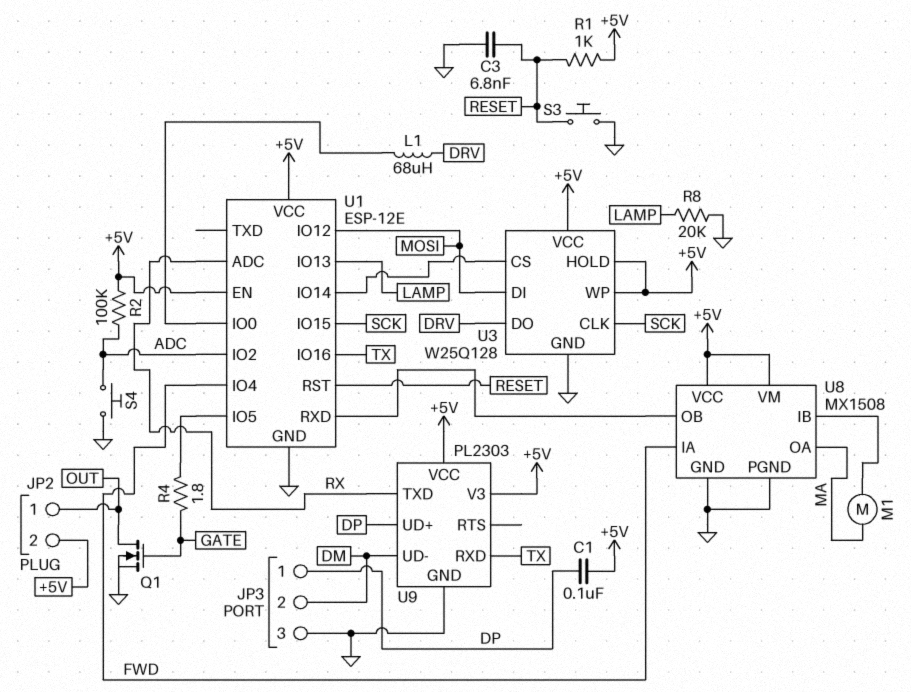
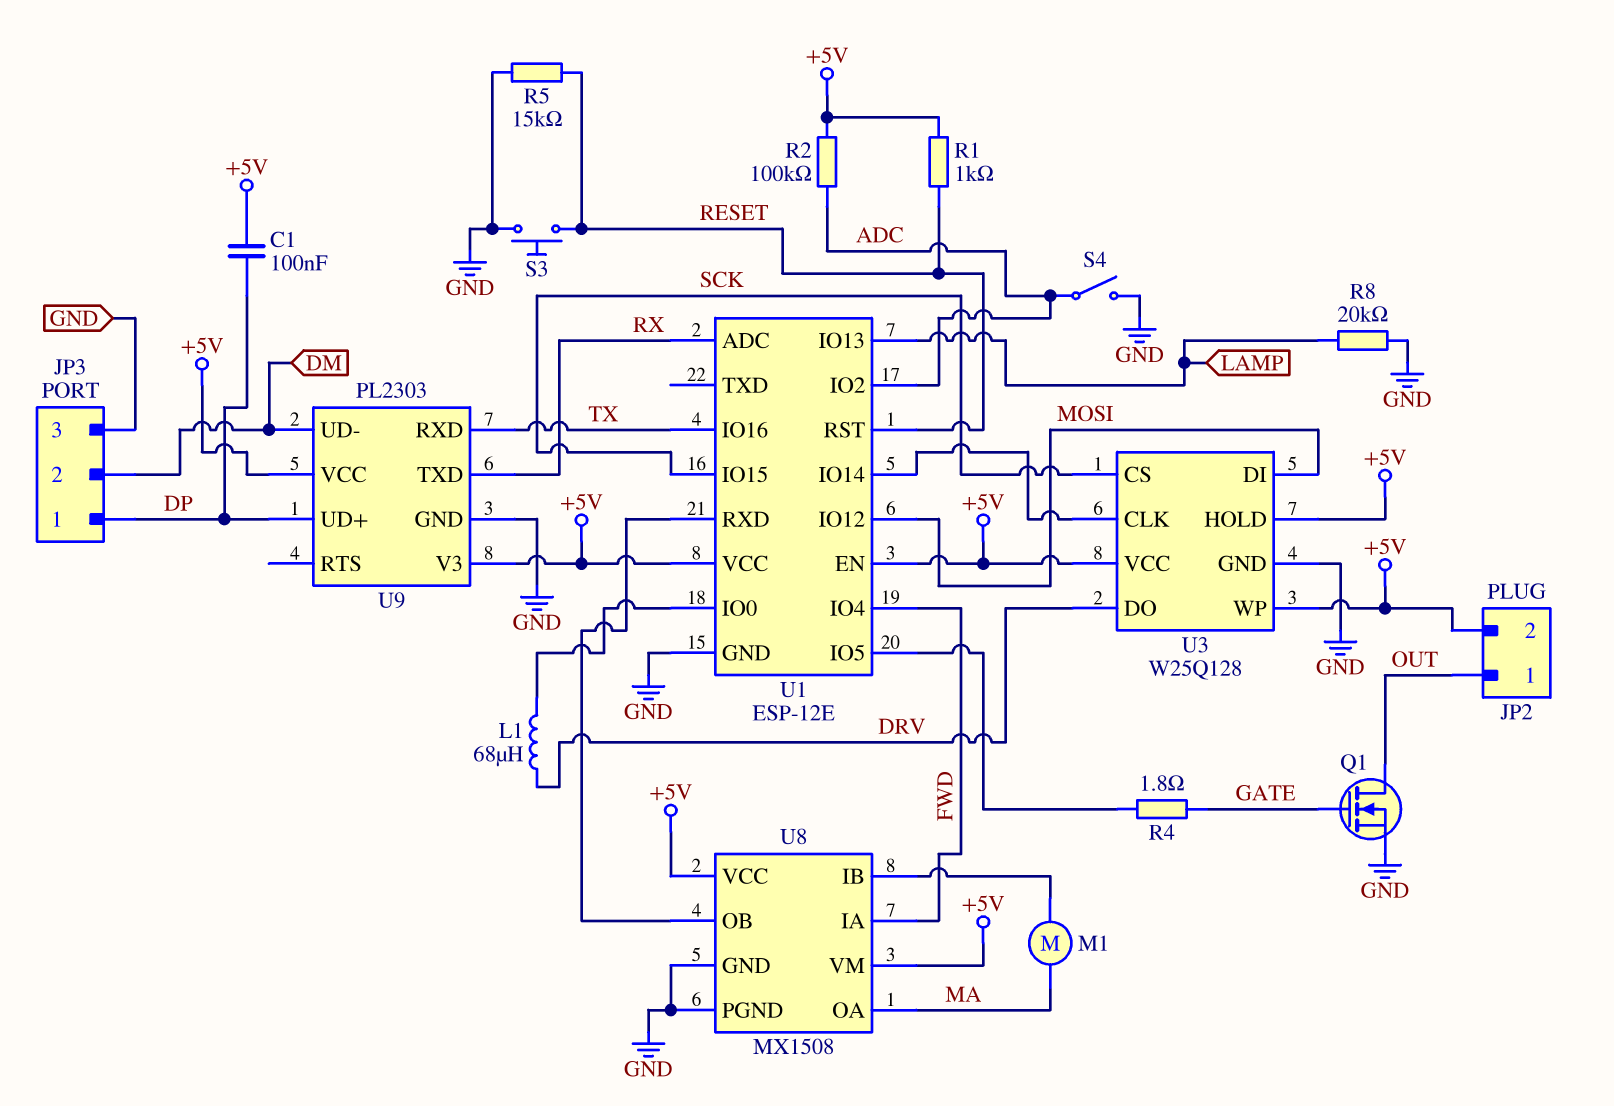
C3: 6.8nF (GND, RESET) -> none
R5: none -> 15k (GND, RESET)
S4: button (ADC, GND) -> switch (ADC, GND)
U3 pin CLK: SCK -> U1/IO14
U3 pin CS: U1/IO14 -> SCK

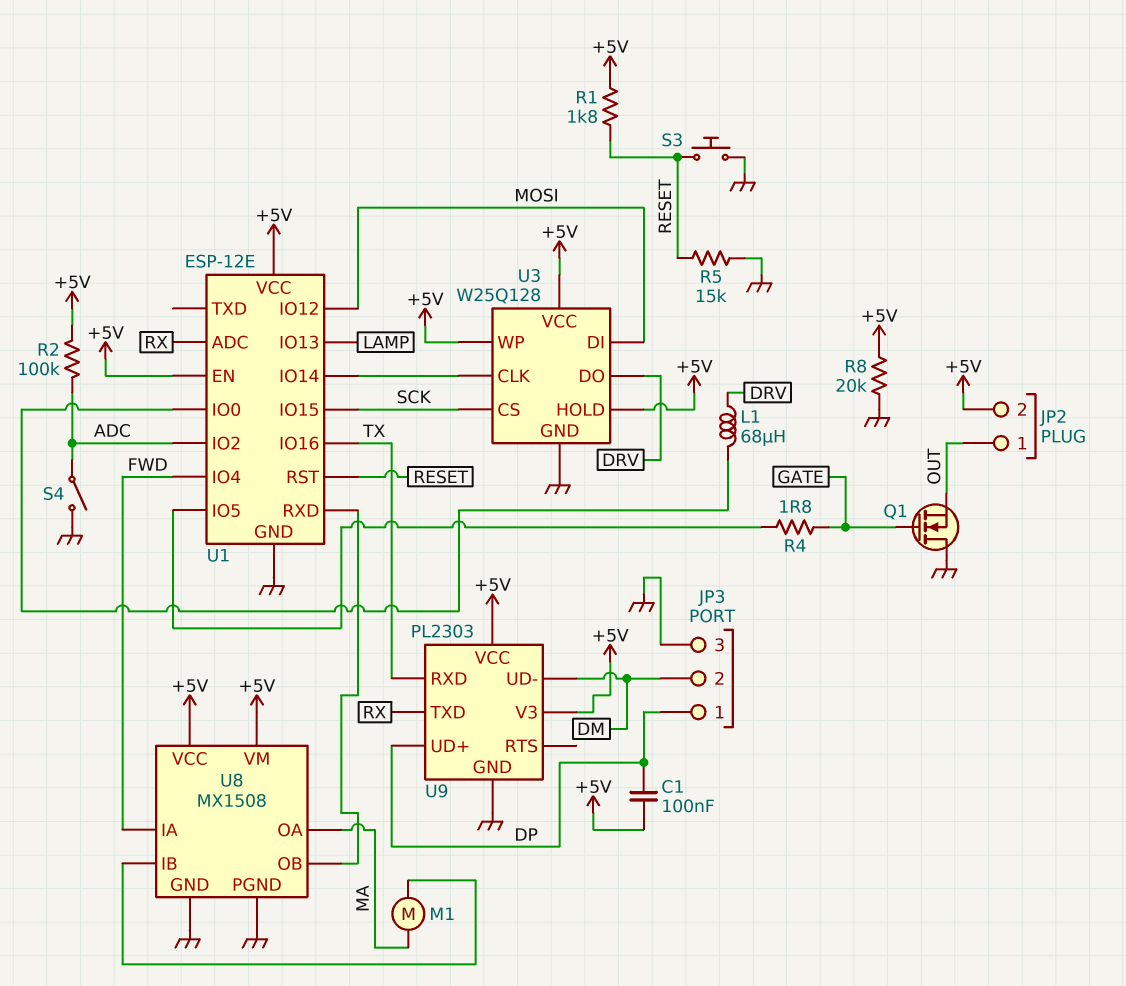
Q1: NMOS (G GATE, D OUT, S GND) -> NMOS (G GATE, D GND, S OUT)
R1: 1k (+5V, RESET) -> 1.8k (+5V, RESET)
R8: 20k (GND, LAMP) -> 20k (+5V, GND)

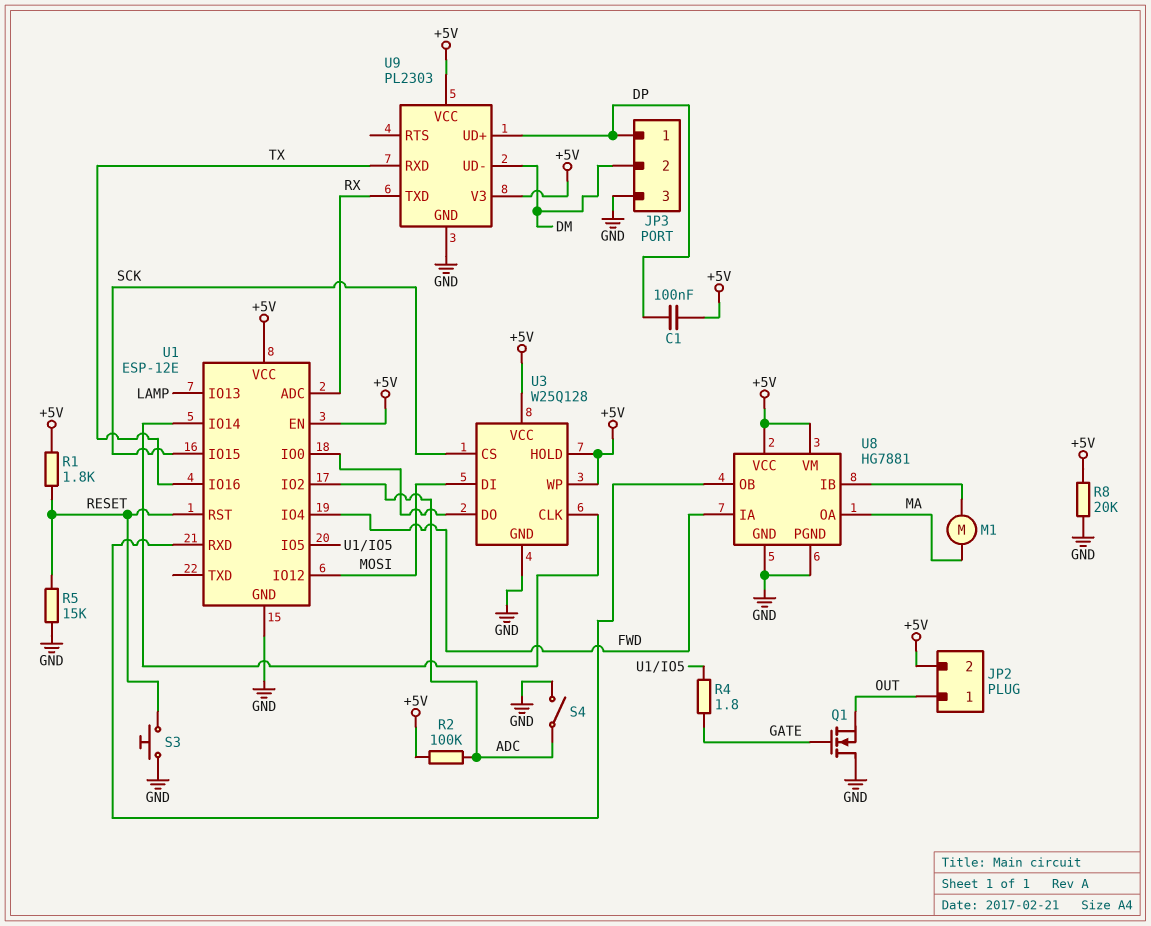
L1: 68uH (DRV, U1/IO0) -> none
U3 pin DO: DRV -> U1/IO0
U8: MX1508 -> HG7881

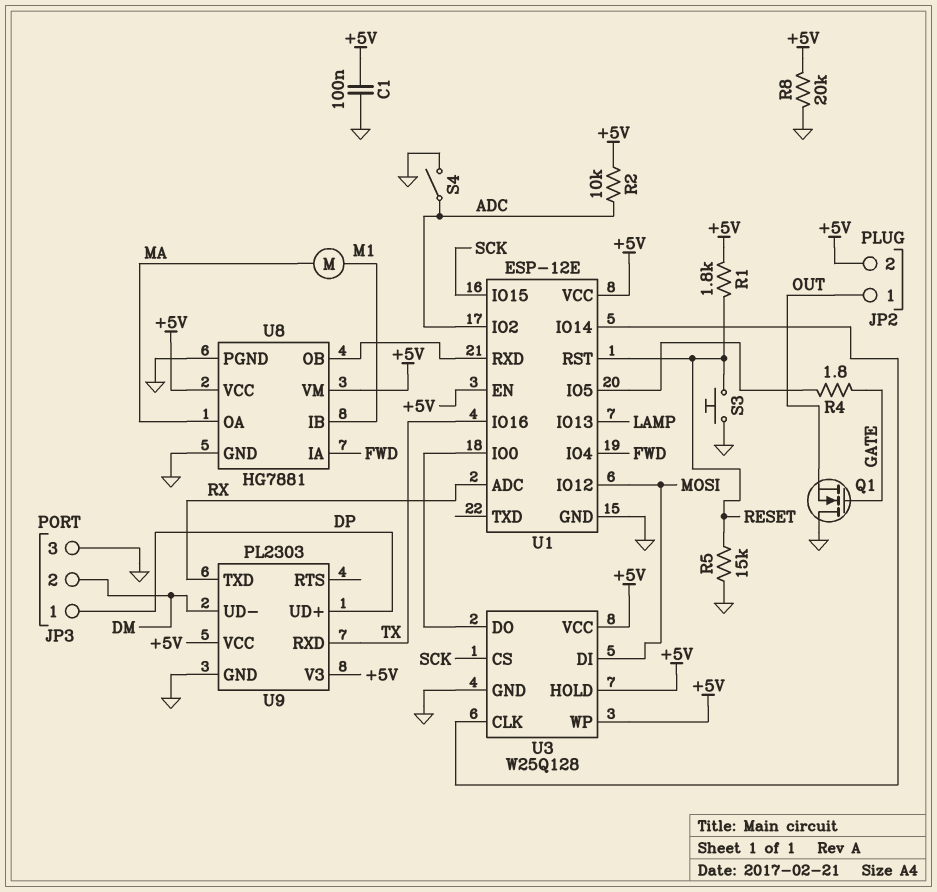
C1: 100nF (+5V, DP) -> 100nF (+5V, GND)
R2: 100k (+5V, ADC) -> 10k (+5V, ADC)

